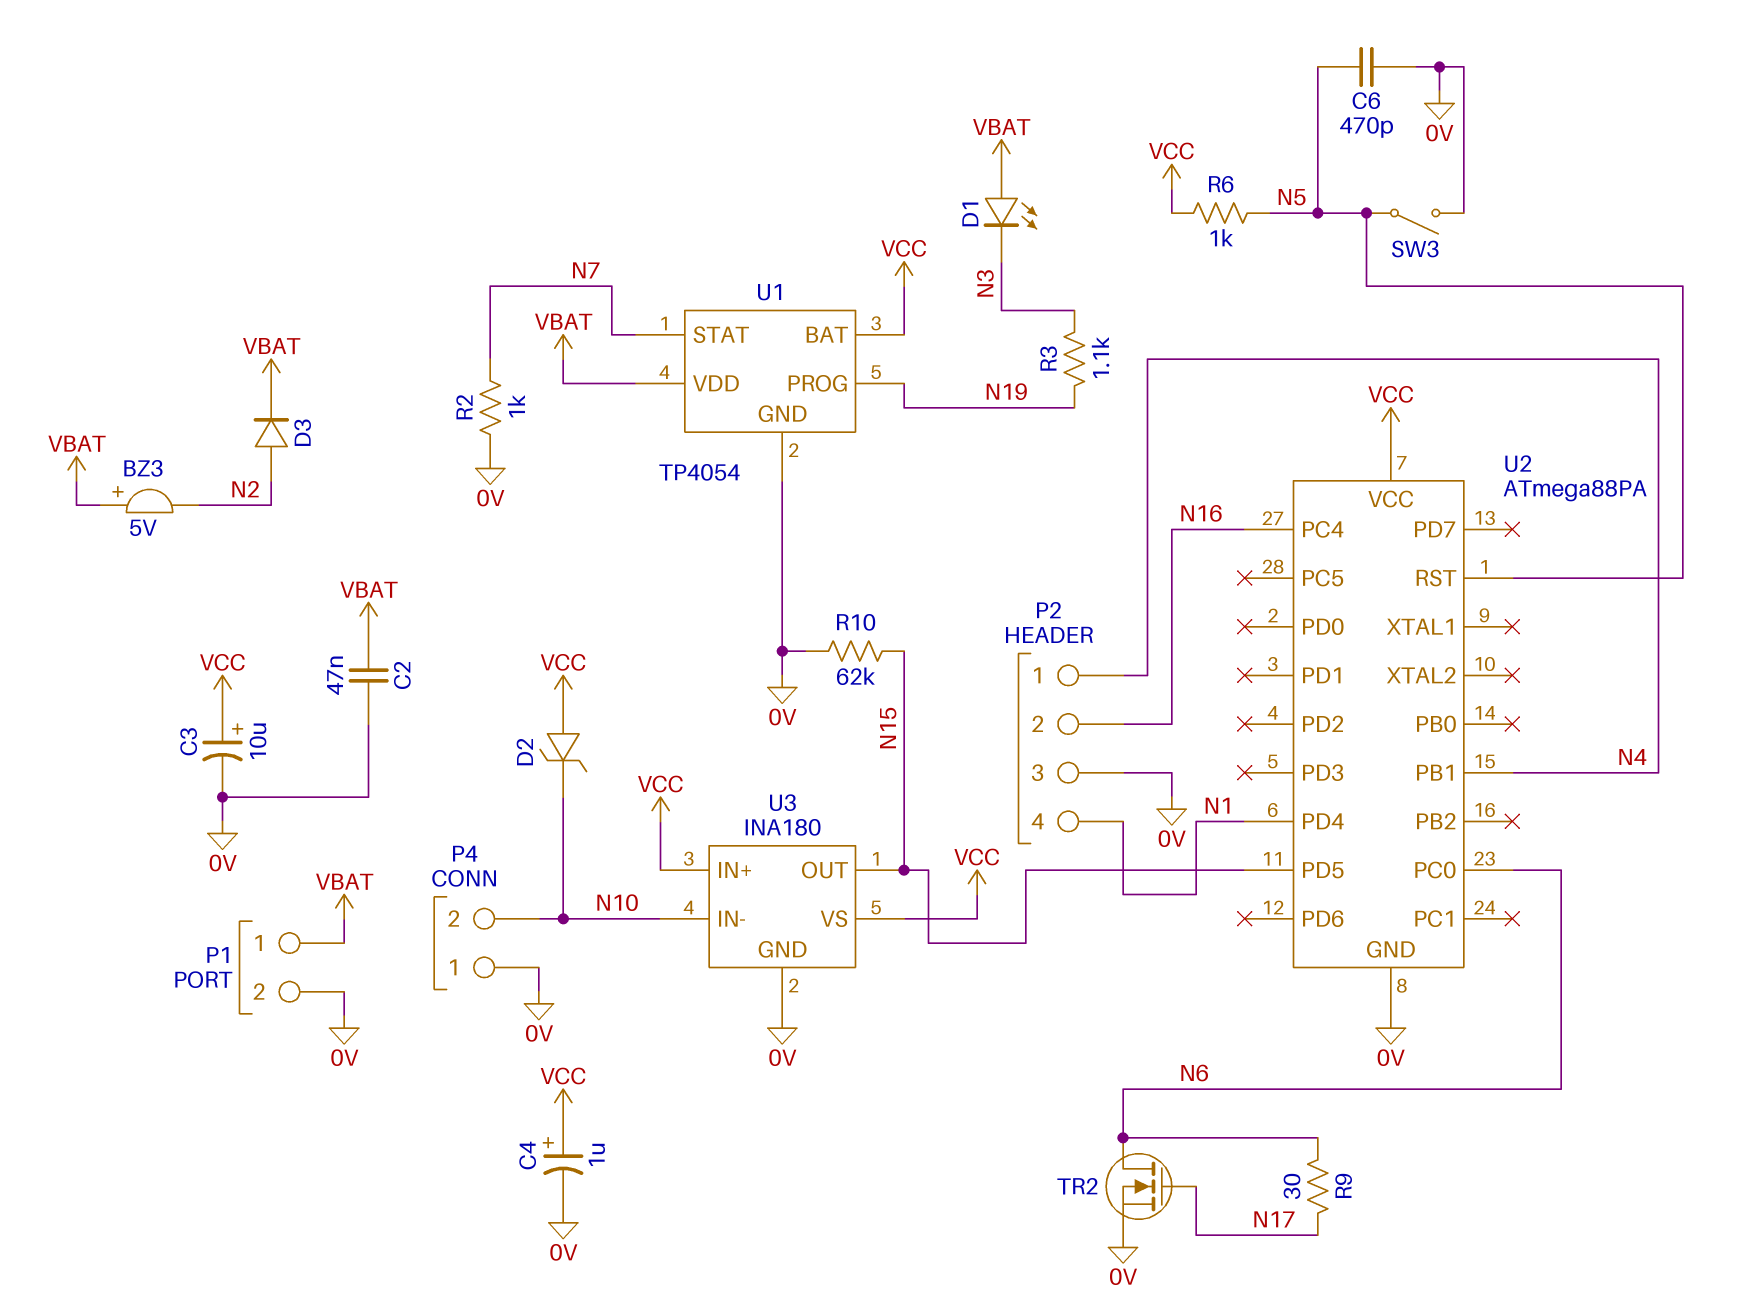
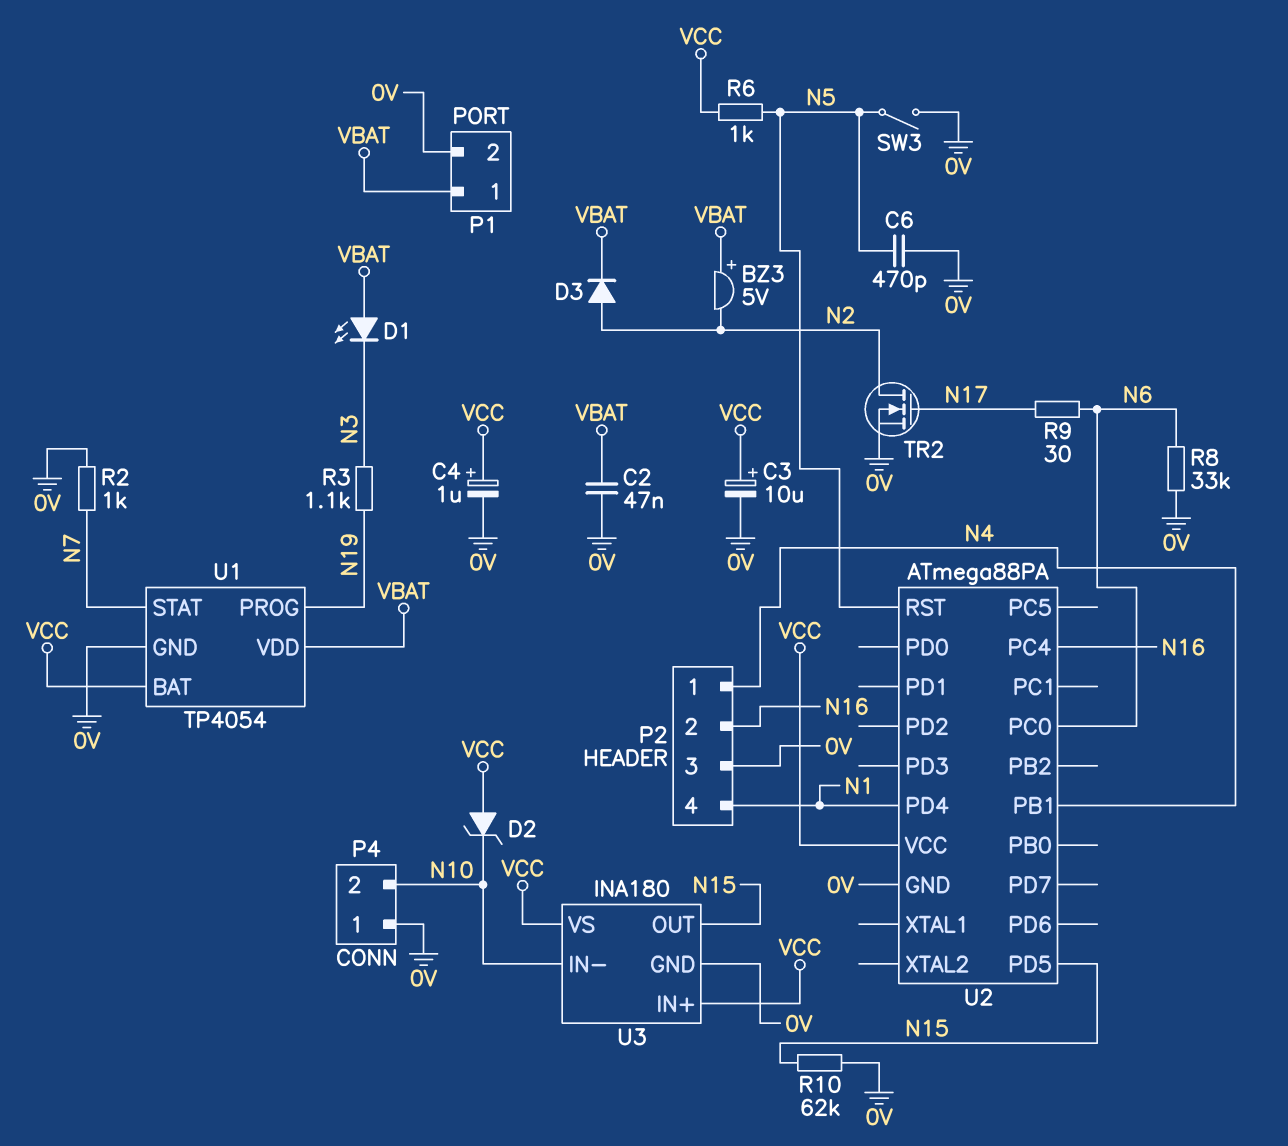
R8: none -> 33k (0V, N6)
TR2: NMOS (G N17, D N6, S 0V) -> NMOS (G N17, D N2, S 0V)

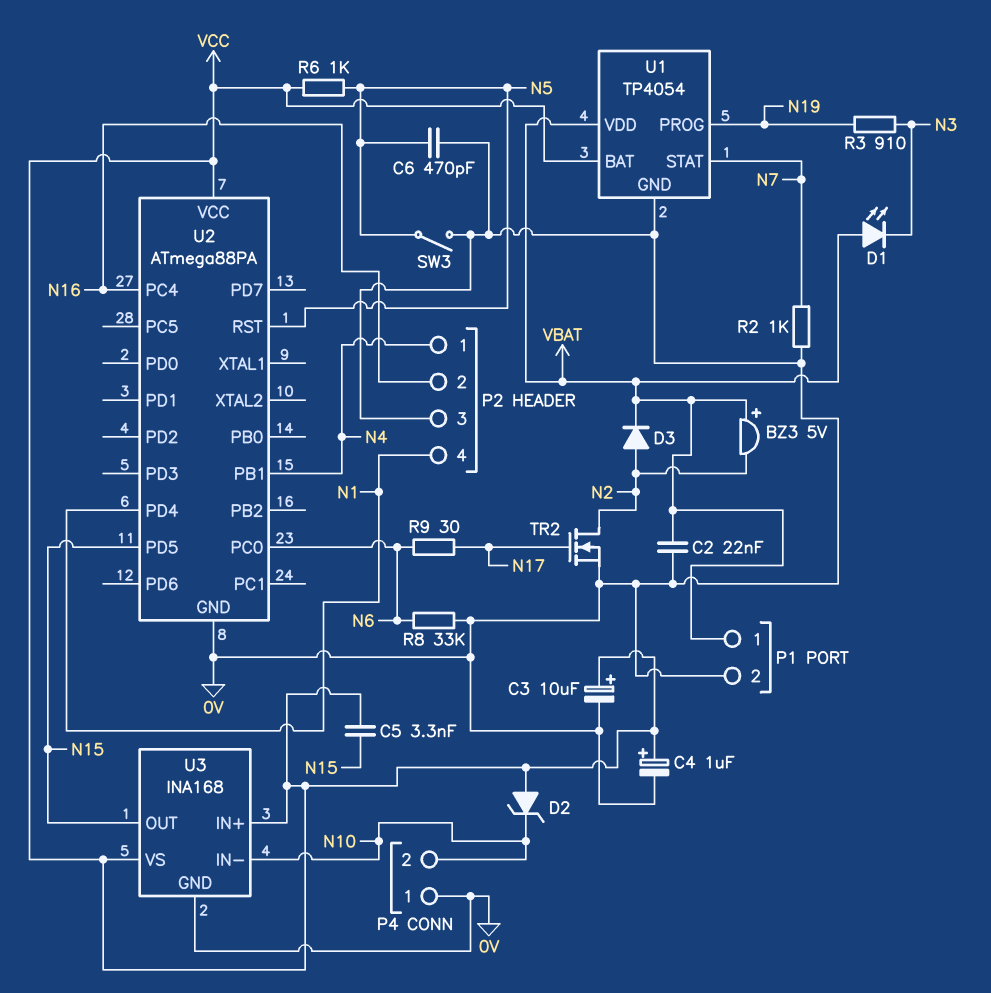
C2: 47nF (0V, VBAT) -> 22nF (0V, VBAT)
C5: none -> 3.3nF (N15, VCC)
R3: 1.1k (N3, N19) -> 910 (N3, N19)
R10: 62k (0V, N15) -> none
U3: INA180 -> INA168

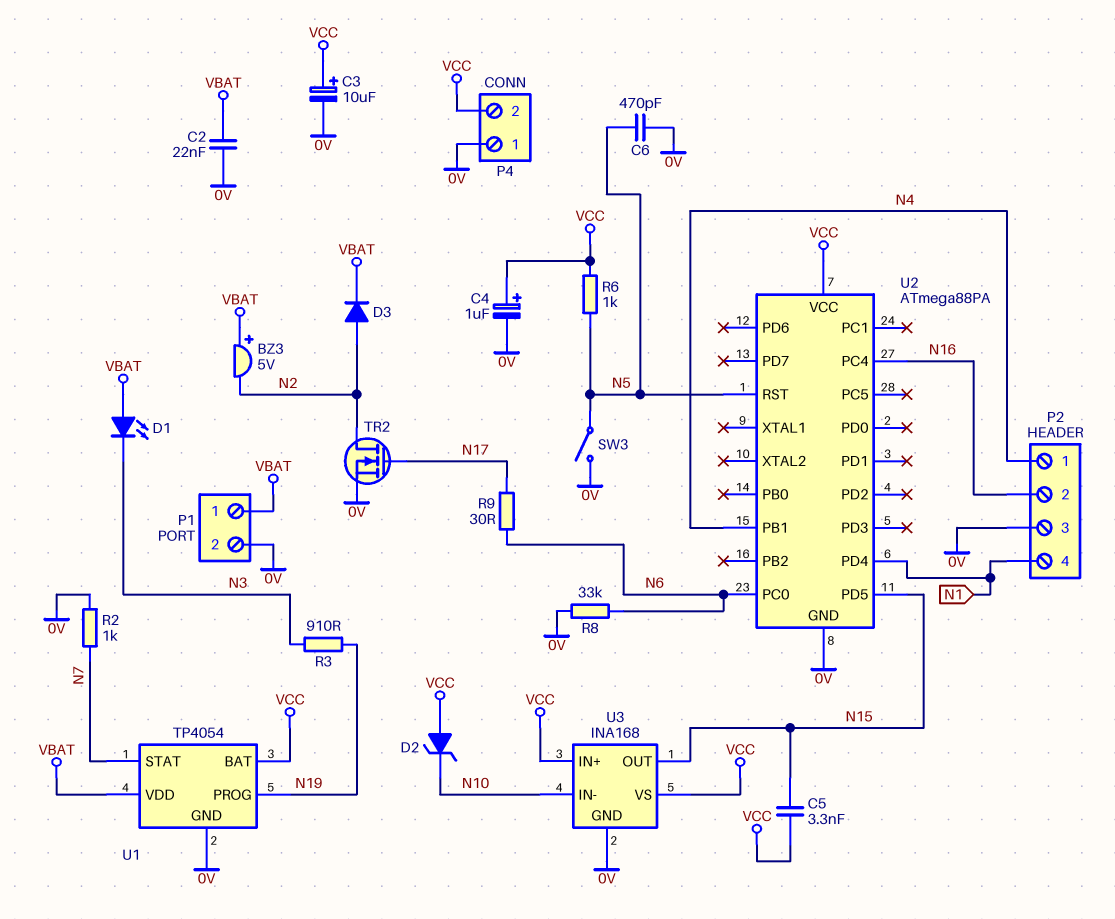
P4 pin 2: N10 -> VCC

